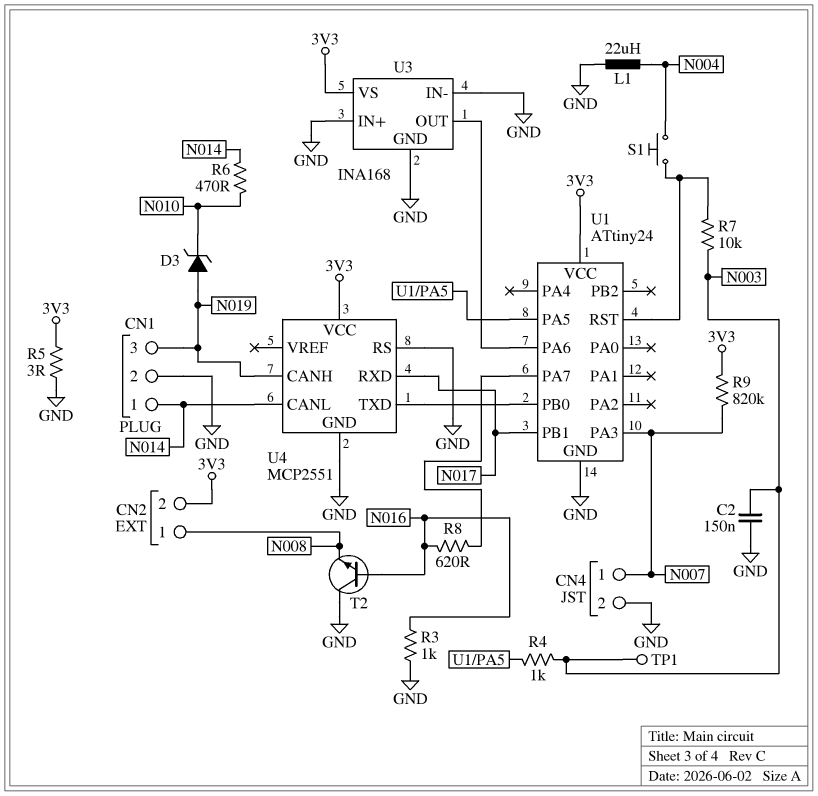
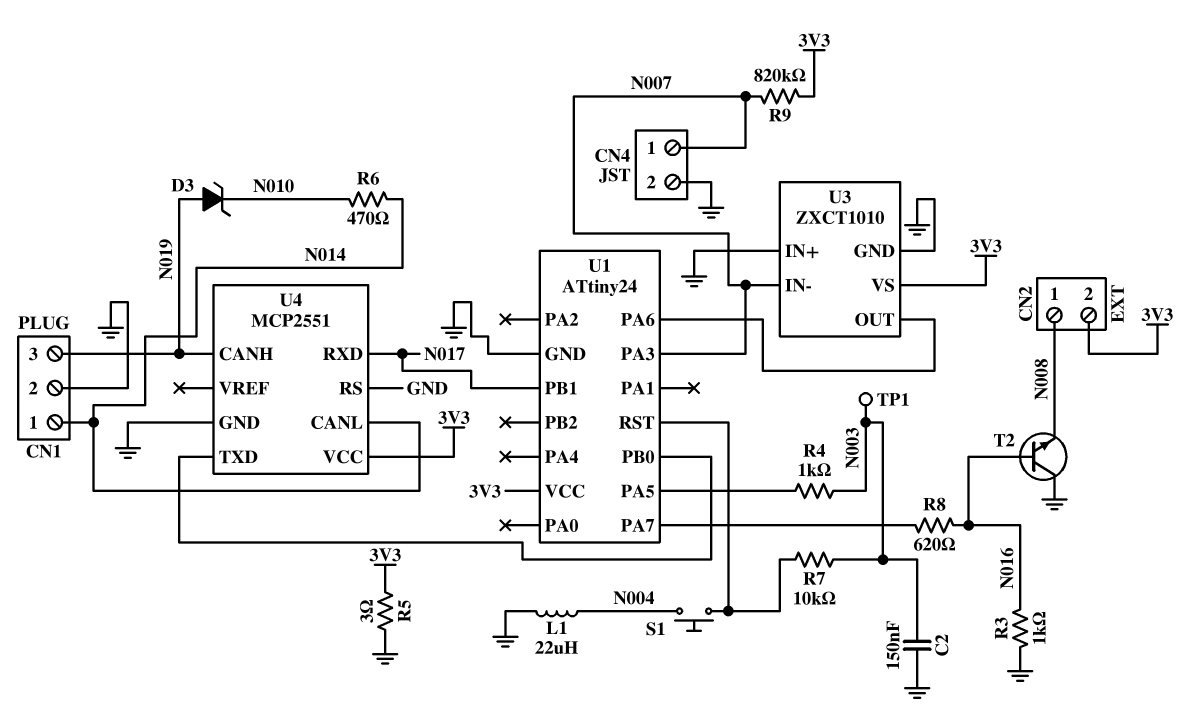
U3: INA168 -> ZXCT1010
U3 pin IN-: GND -> N007

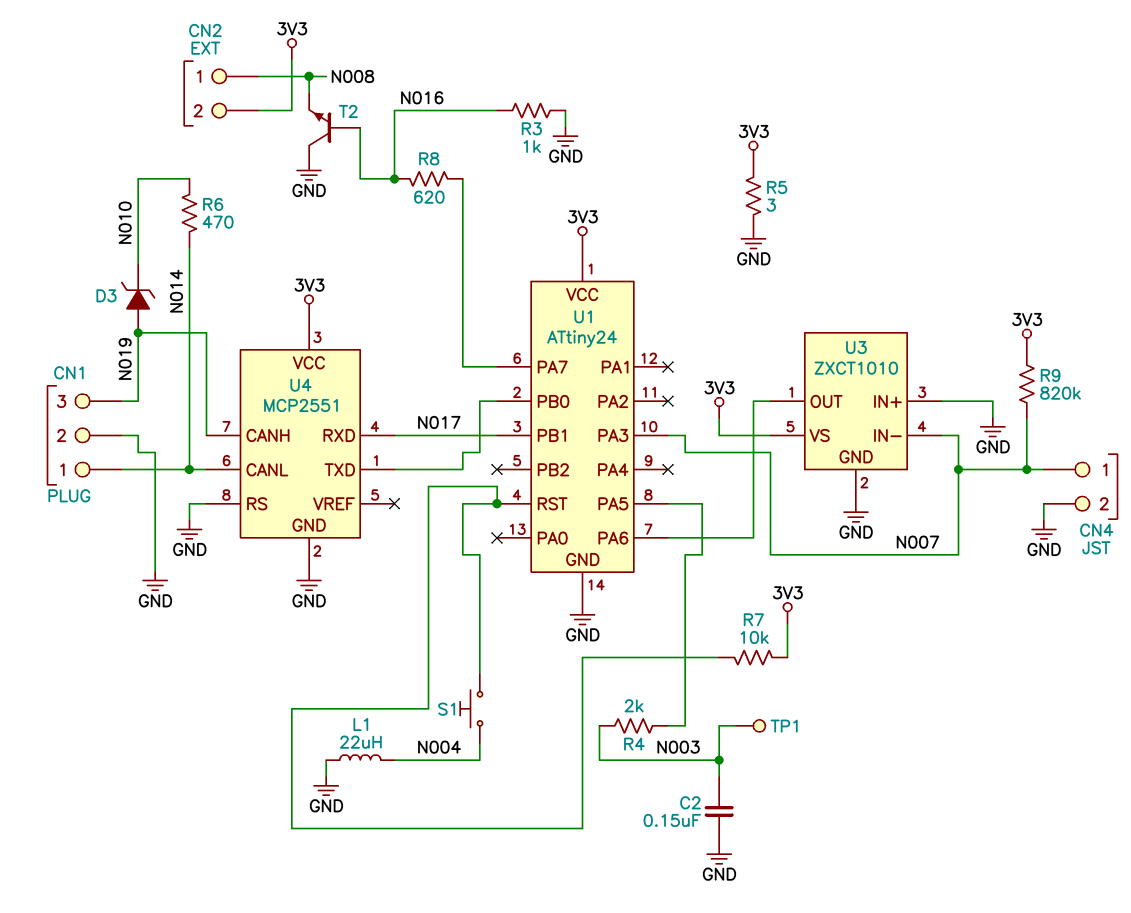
R4: 1k (N003, U1/PA5) -> 2k (N003, U1/PA5)
R7: 10k (N003, U1/RST) -> 10k (3V3, U1/RST)

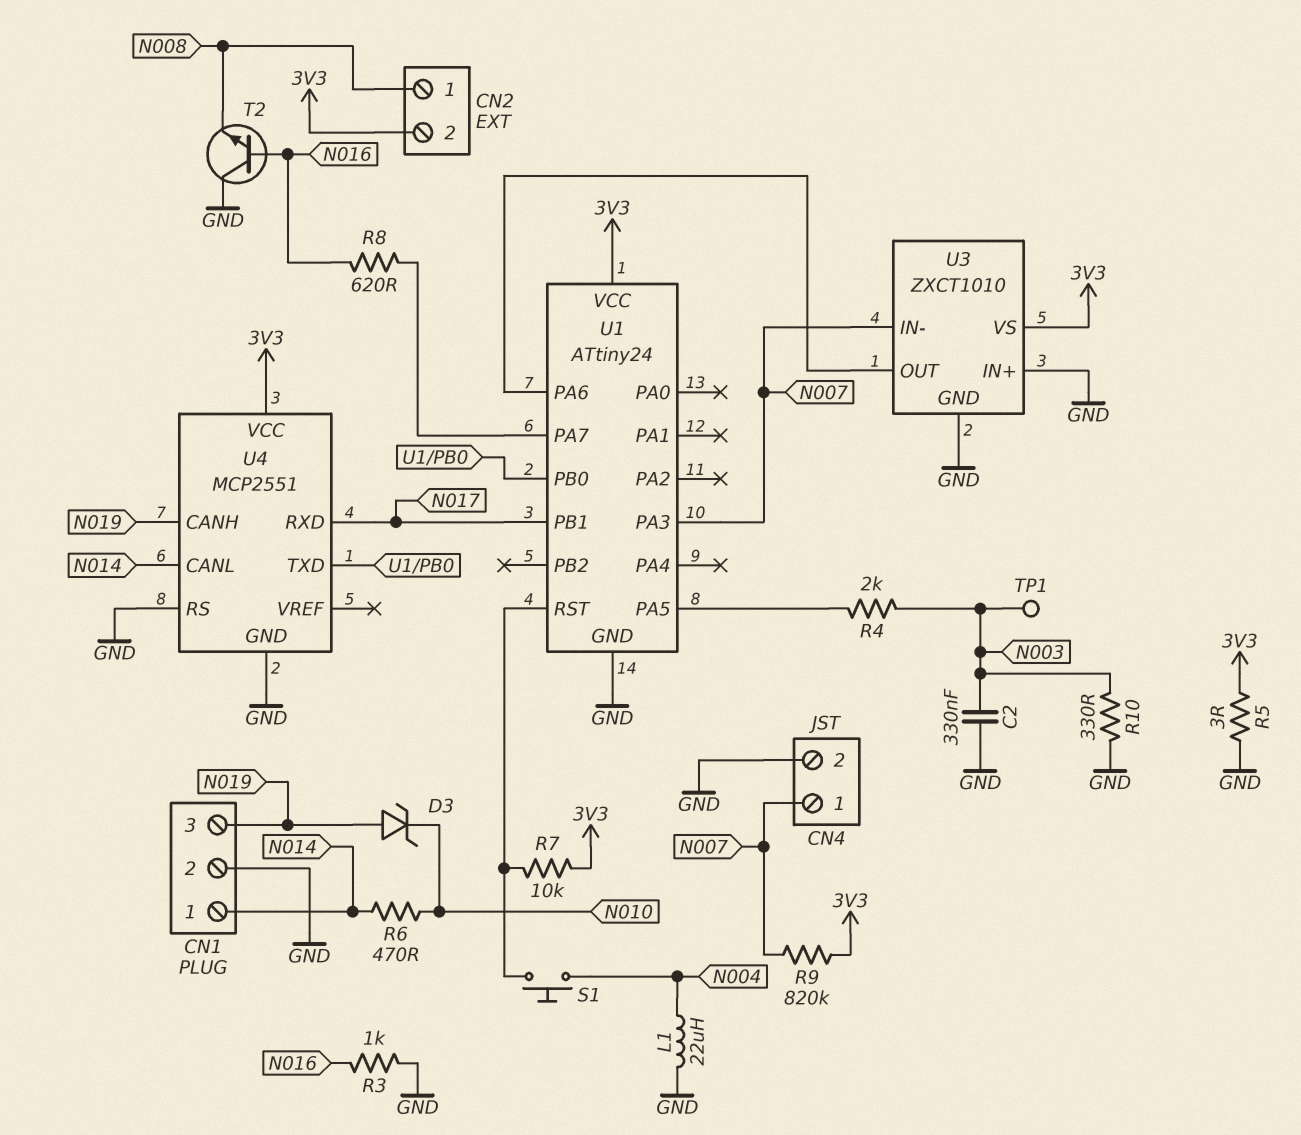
C2: 150nF (GND, N003) -> 330nF (GND, N003)
R10: none -> 330 (GND, N003)

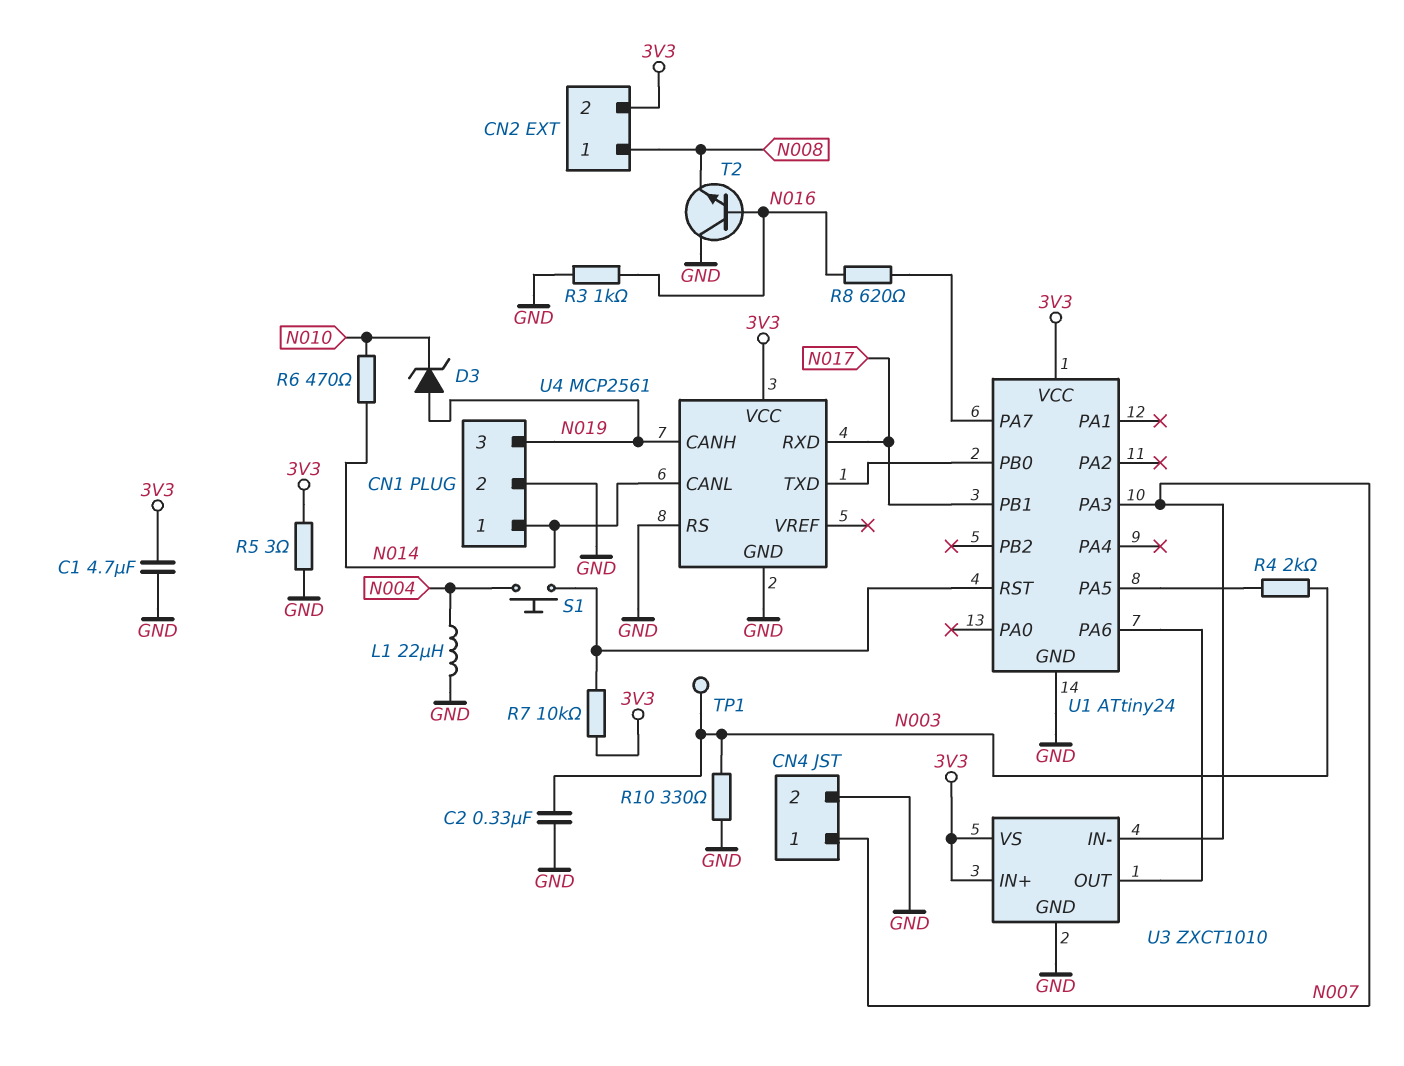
C1: none -> 4.7uF (3V3, GND)
R9: 820k (3V3, N007) -> none
U3 pin IN+: GND -> 3V3
U4: MCP2551 -> MCP2561

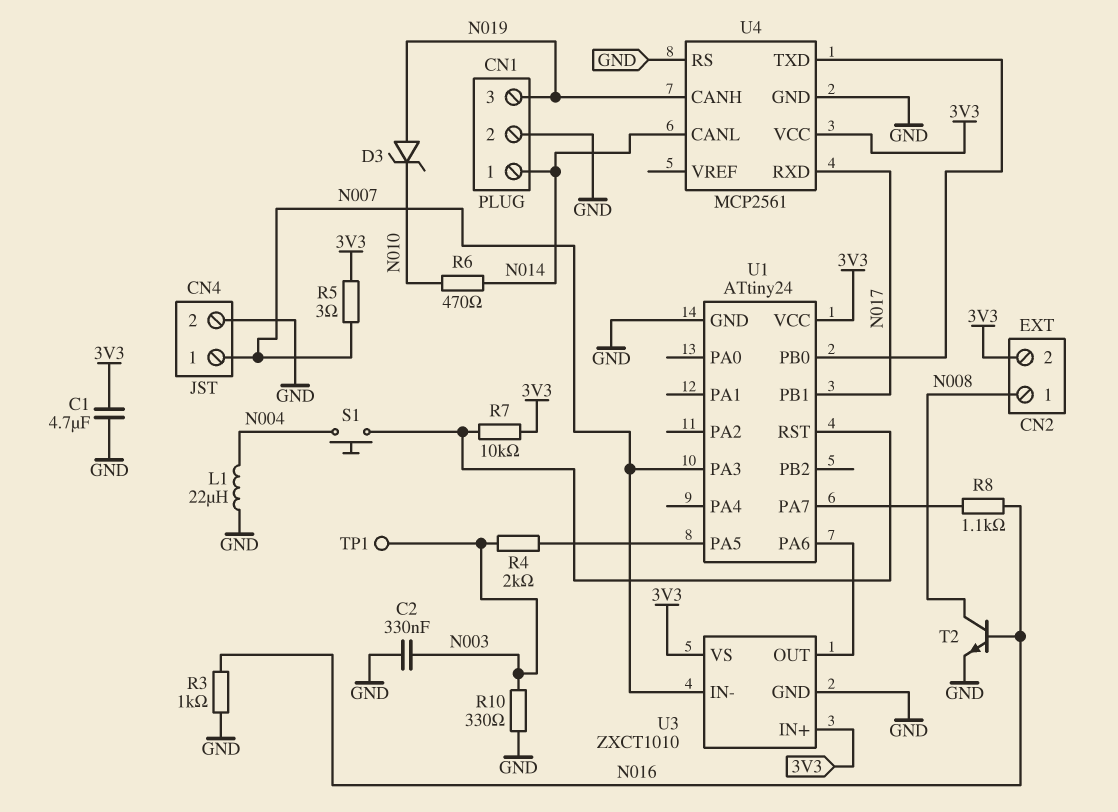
R5: 3 (3V3, GND) -> 3 (3V3, N007)
R8: 620 (N016, U1/PA7) -> 1.1k (N016, U1/PA7)
T2: NPN (B N016, C GND, E N008) -> NPN (B N016, C N008, E GND)

